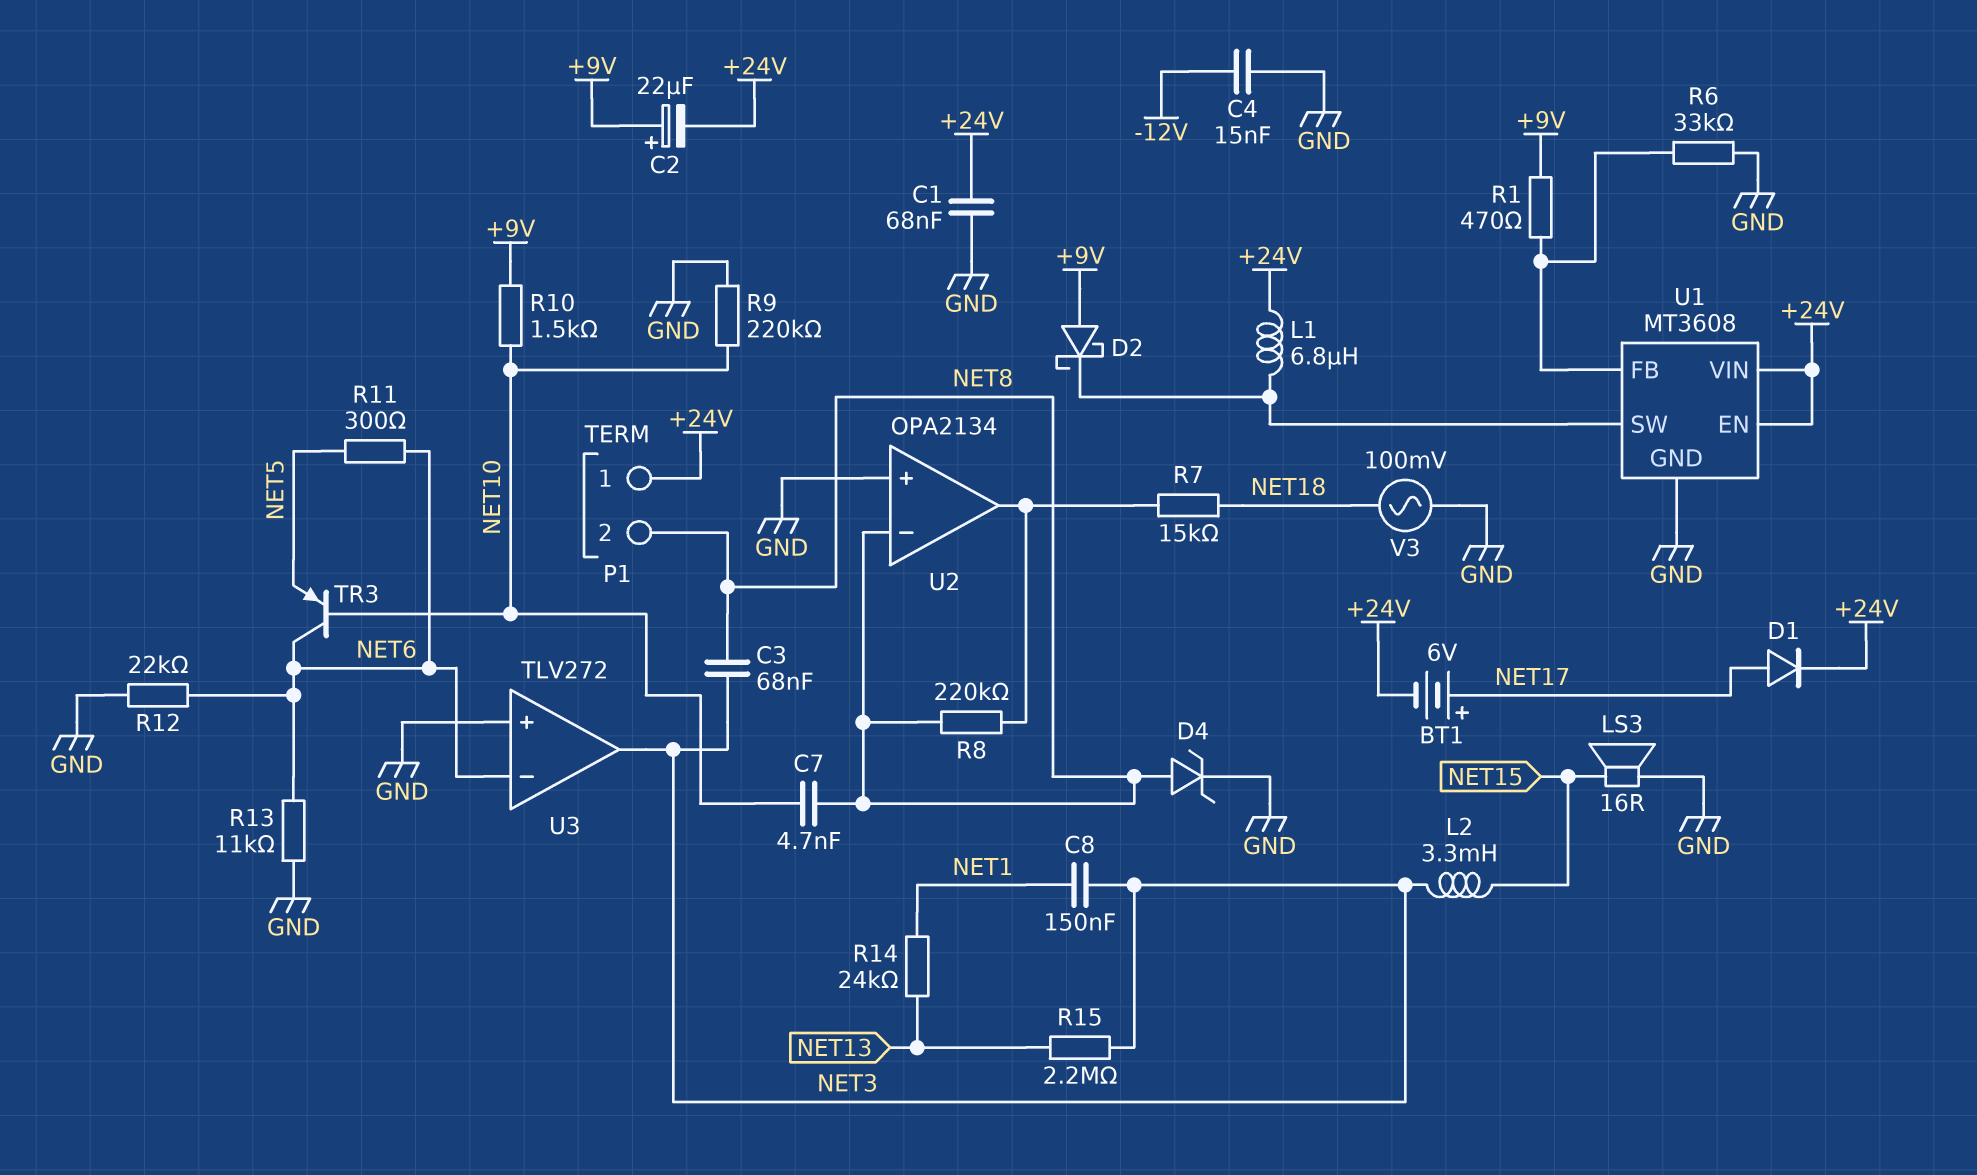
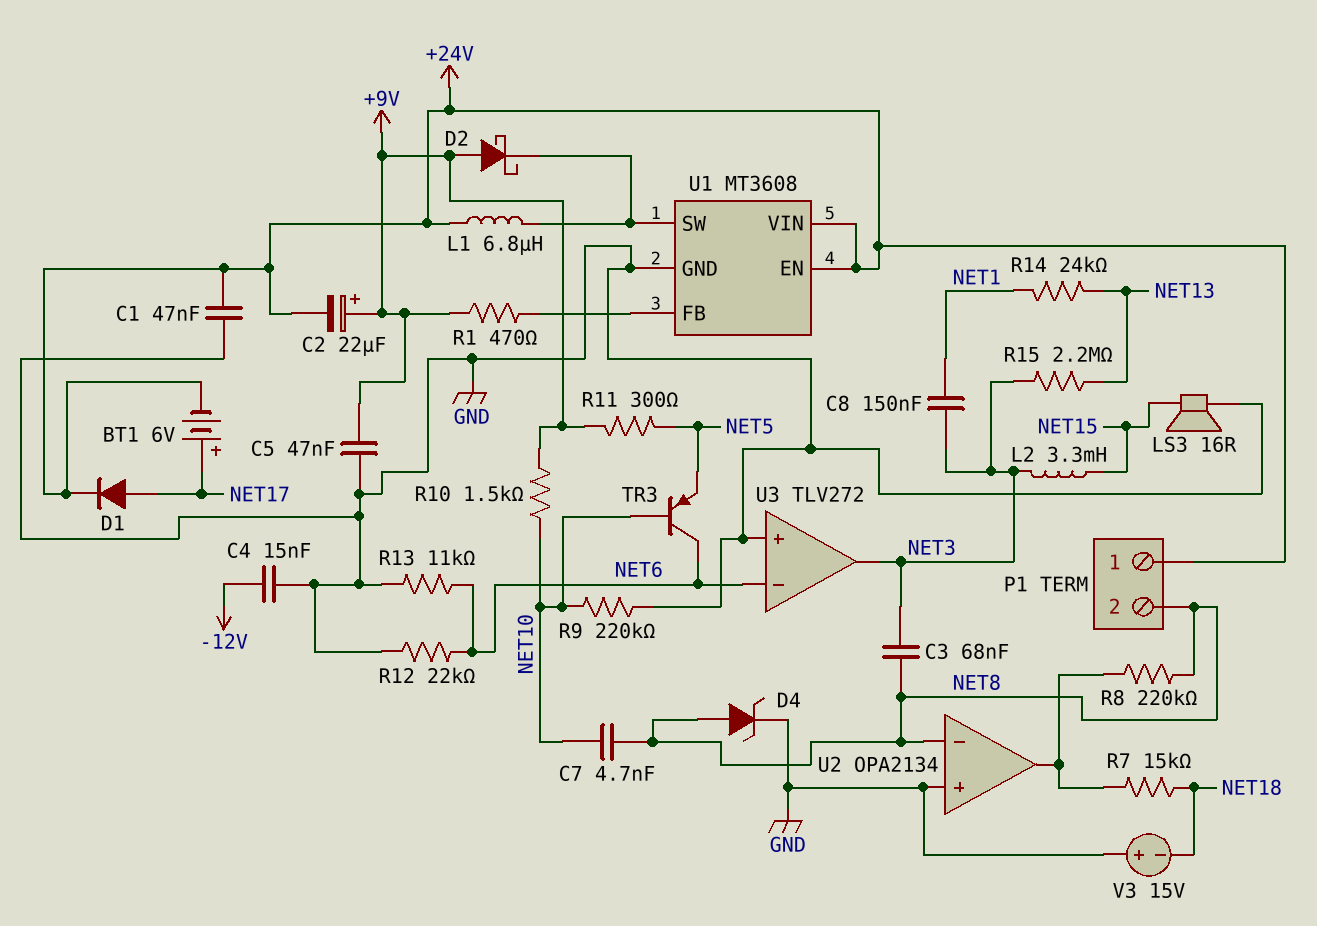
C1: 68nF (+24V, GND) -> 47nF (+24V, GND)
C5: none -> 47nF (+9V, GND)
R6: 33k (GND, U1/FB) -> none
R11: 300 (NET5, NET6) -> 300 (+9V, NET5)
V3: AC 100mV (GND, NET18) -> 15V (plus GND, minus NET18)

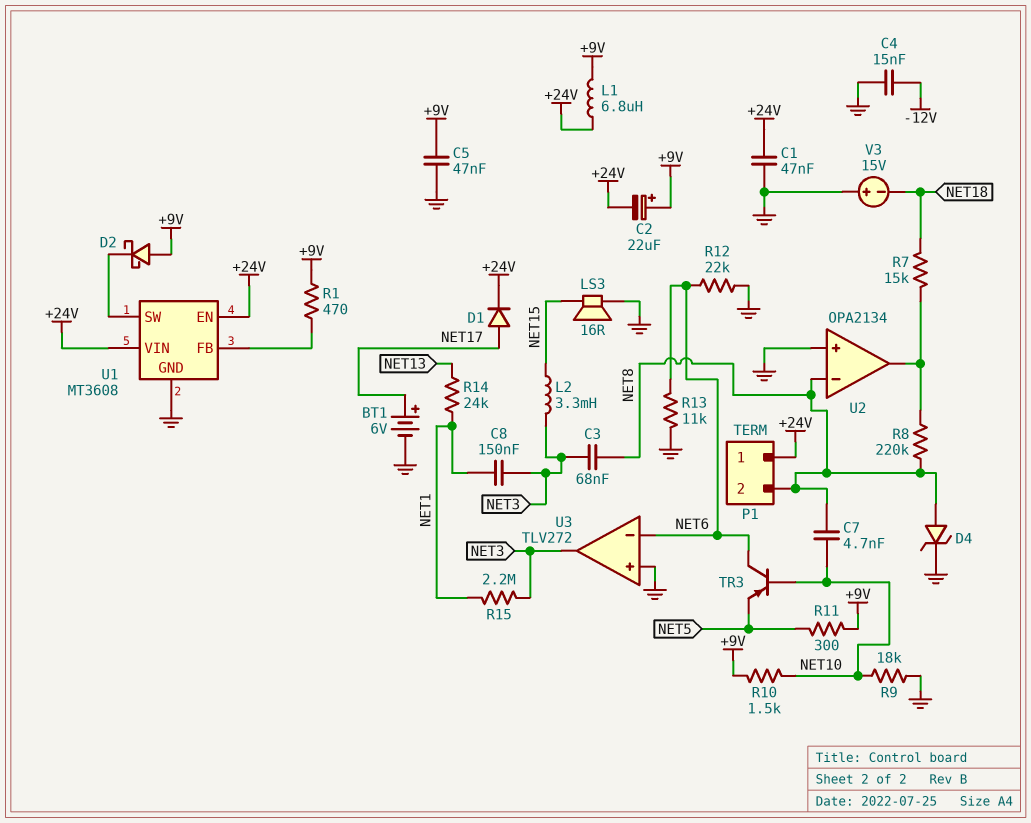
BT1: 6V (plus NET17, minus +24V) -> 6V (plus NET17, minus GND)
L1: 6.8uH (+24V, U1/SW) -> 6.8uH (+9V, +24V)
R9: 220k (GND, NET10) -> 18k (GND, NET10)
R15: 2.2M (NET3, NET13) -> 2.2M (NET1, NET3)

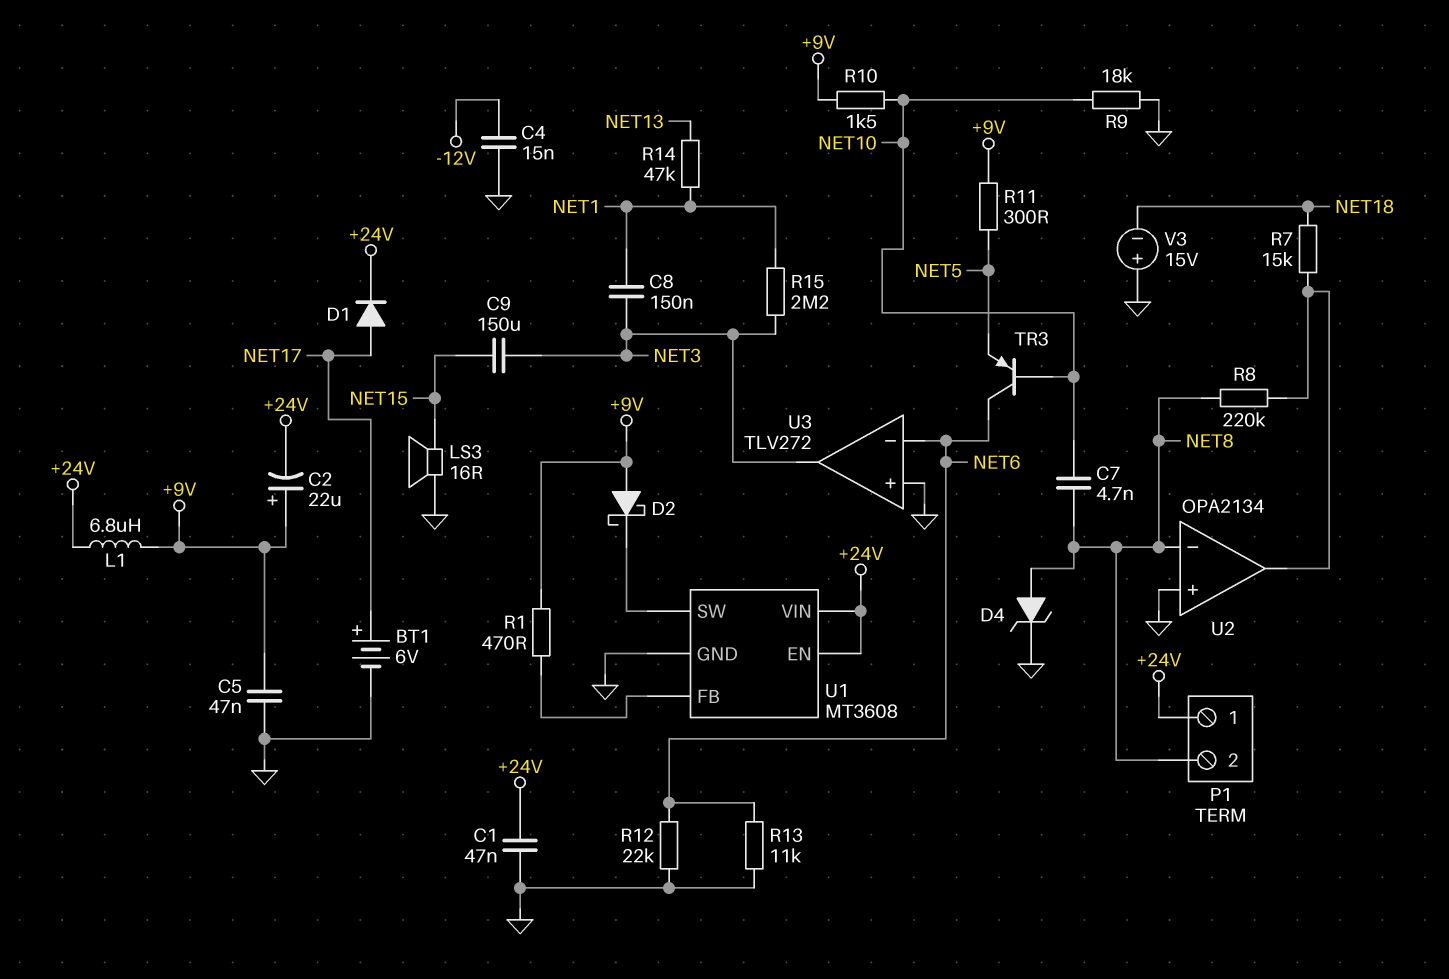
C3: 68nF (NET3, NET8) -> none
C9: none -> 150uF (NET3, NET15)
L2: 3.3mH (NET3, NET15) -> none
R14: 24k (NET1, NET13) -> 47k (NET1, NET13)

